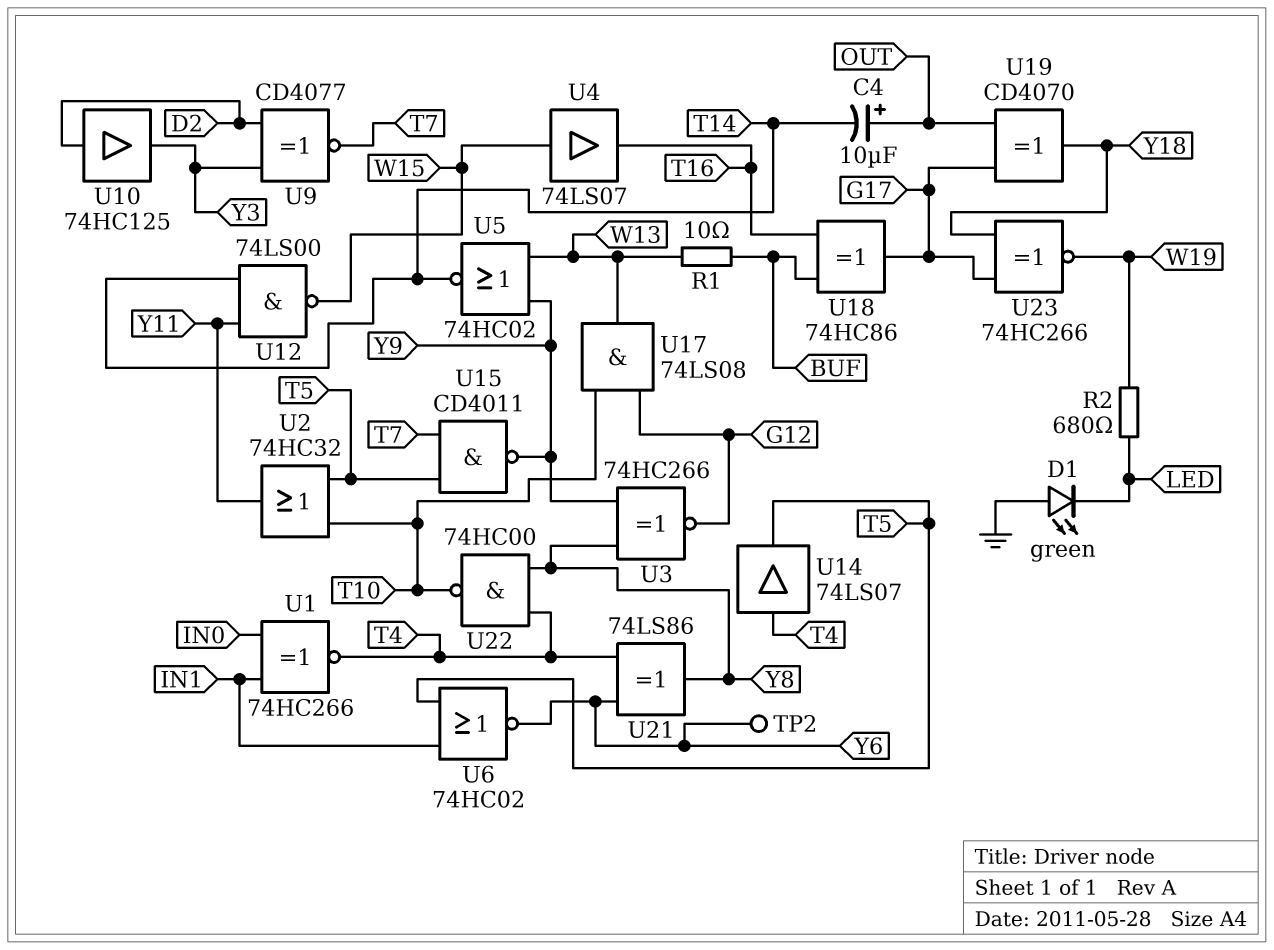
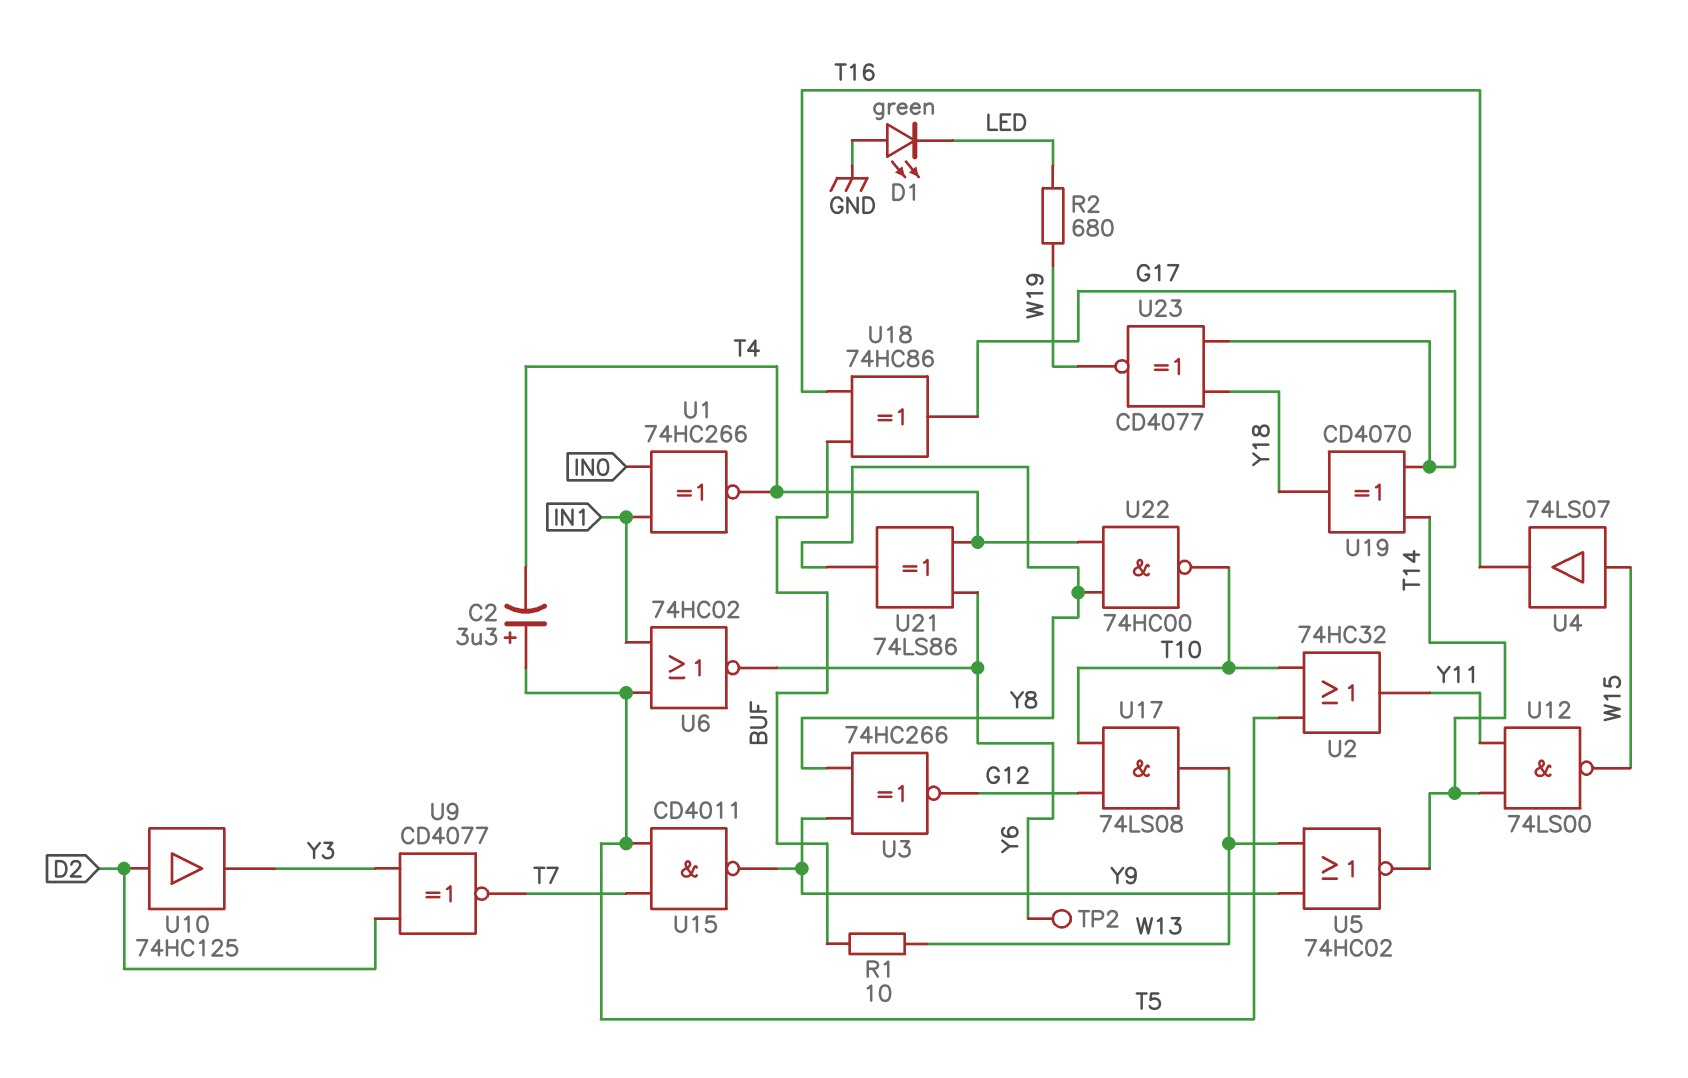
C2: none -> 3.3uF (plus T5, minus T4)
C4: 10uF (plus OUT, minus T14) -> none
U14: buffer 74LS07 (in T4, out T5) -> none
U19: XOR CD4070 (in G17, in OUT, out Y18) -> XOR CD4070 (in G17, in T14, out Y18)
U23: XNOR 74HC266 (in G17, in Y18, out W19) -> XNOR CD4077 (in G17, in Y18, out W19)

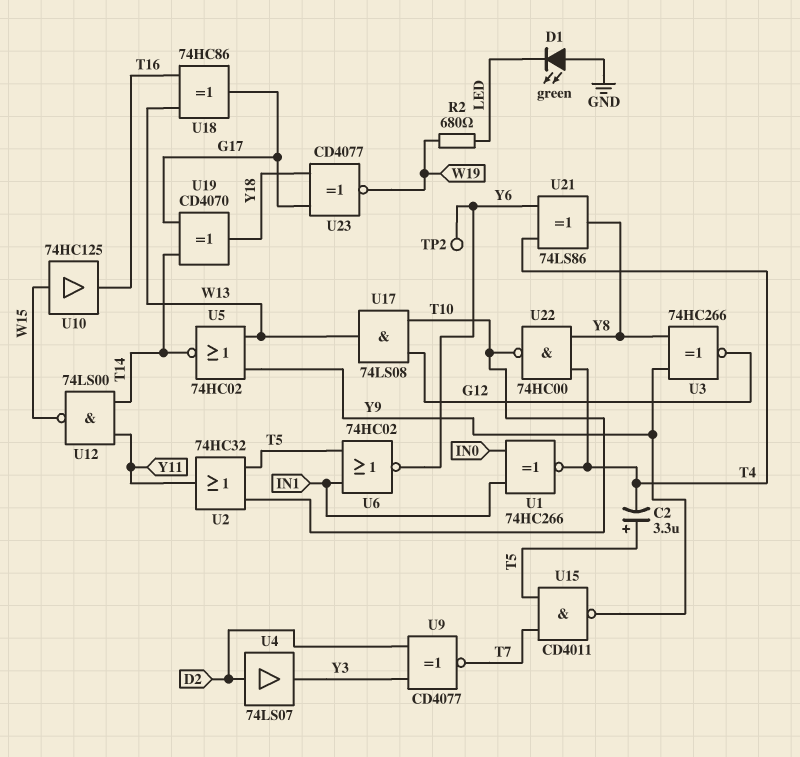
R1: 10 (BUF, W13) -> none
U4: buffer 74LS07 (in W15, out T16) -> buffer 74LS07 (in D2, out Y3)
U10: buffer 74HC125 (in D2, out Y3) -> buffer 74HC125 (in W15, out T16)
U18: XOR 74HC86 (in BUF, in T16, out G17) -> XOR 74HC86 (in T16, in W13, out G17)

